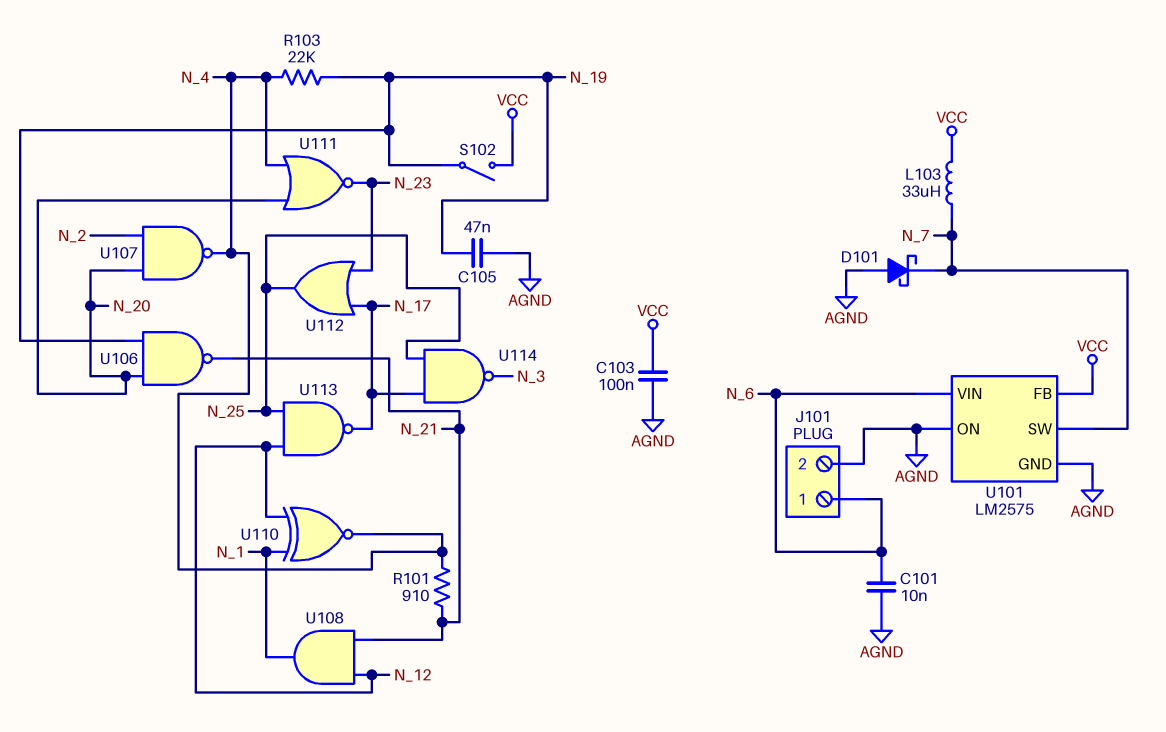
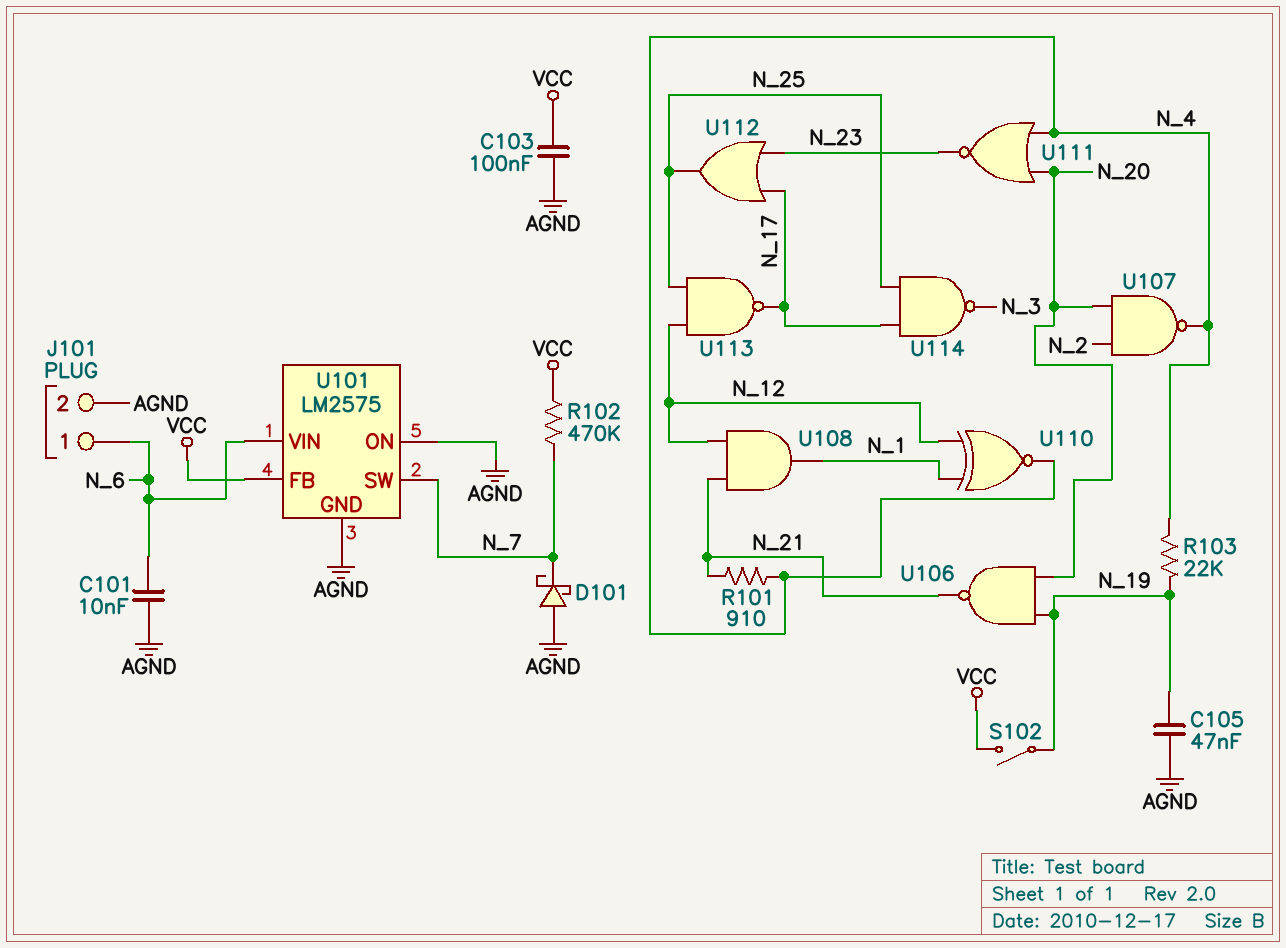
L103: 33uH (N_7, VCC) -> none
R102: none -> 470k (N_7, VCC)

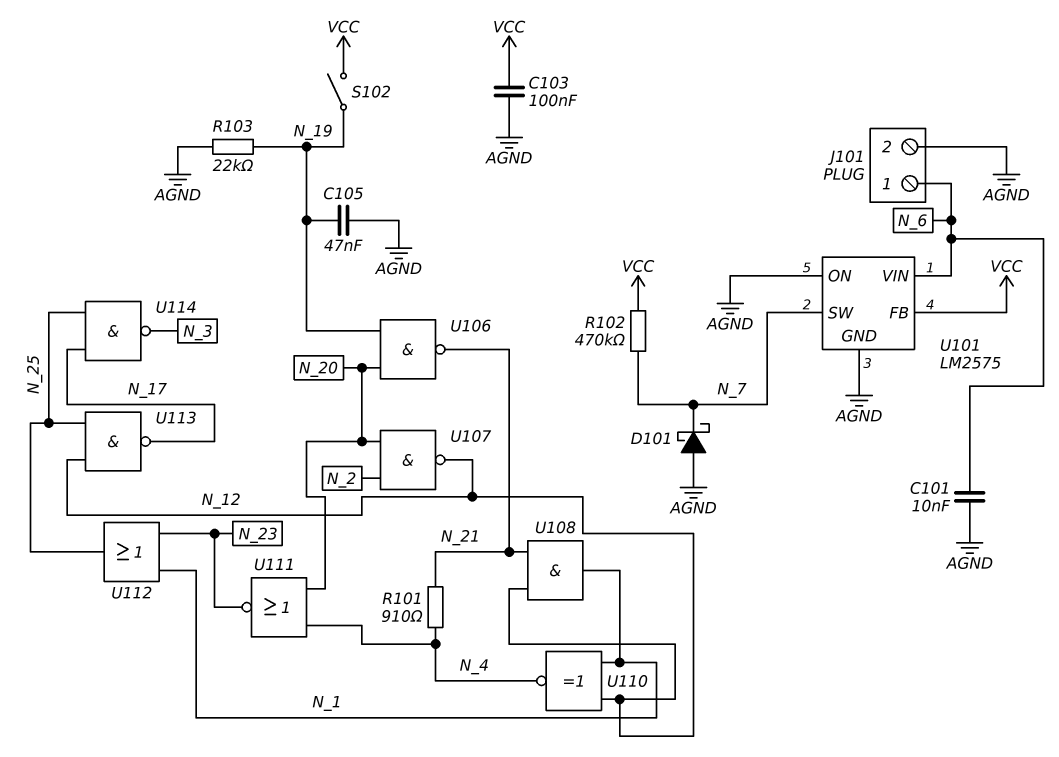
R103: 22k (N_4, N_19) -> 22k (AGND, N_19)
U107: NAND (in N_2, in N_20, out N_4) -> NAND (in N_2, in N_20, out N_12)
U112: OR (in N_17, in N_23, out N_25) -> OR (in N_1, in N_23, out N_25)

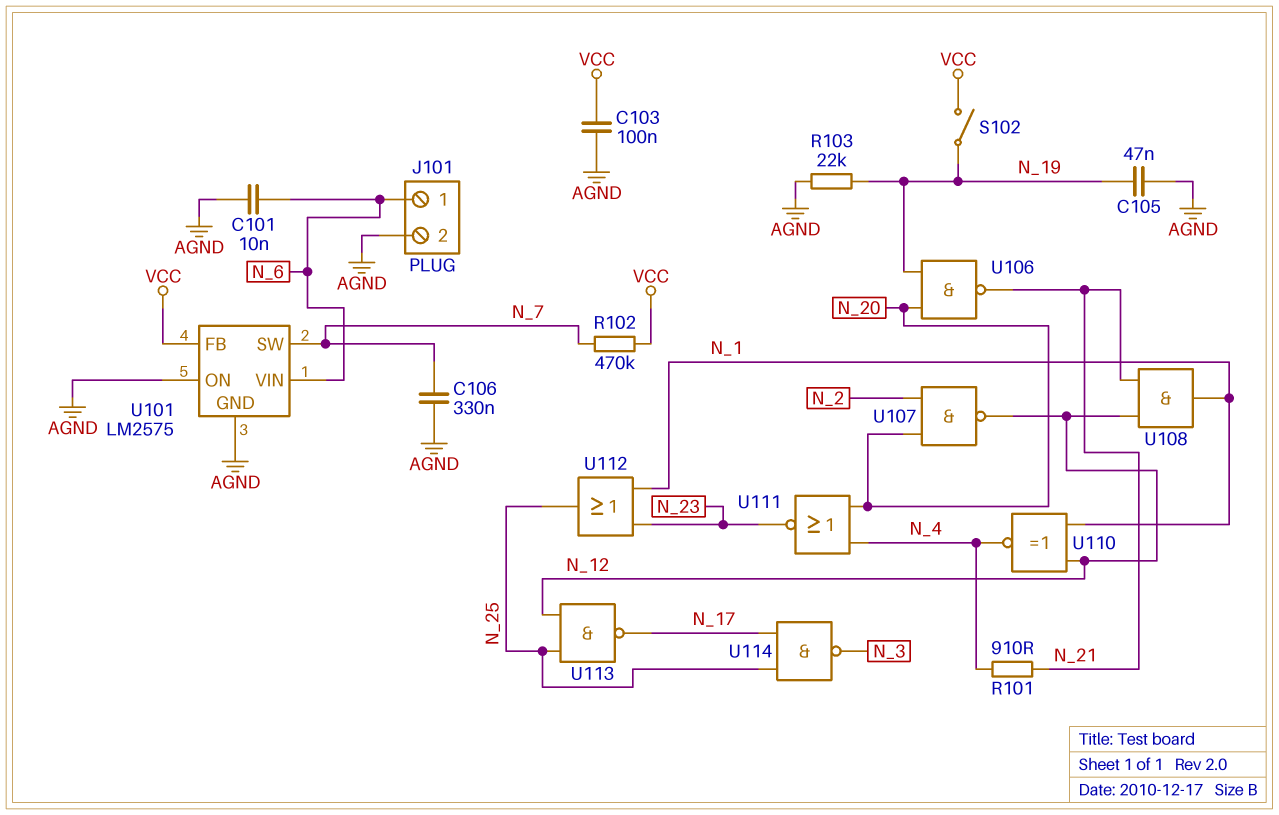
C106: none -> 330nF (AGND, N_7)
D101: schottky (A AGND, K N_7) -> none

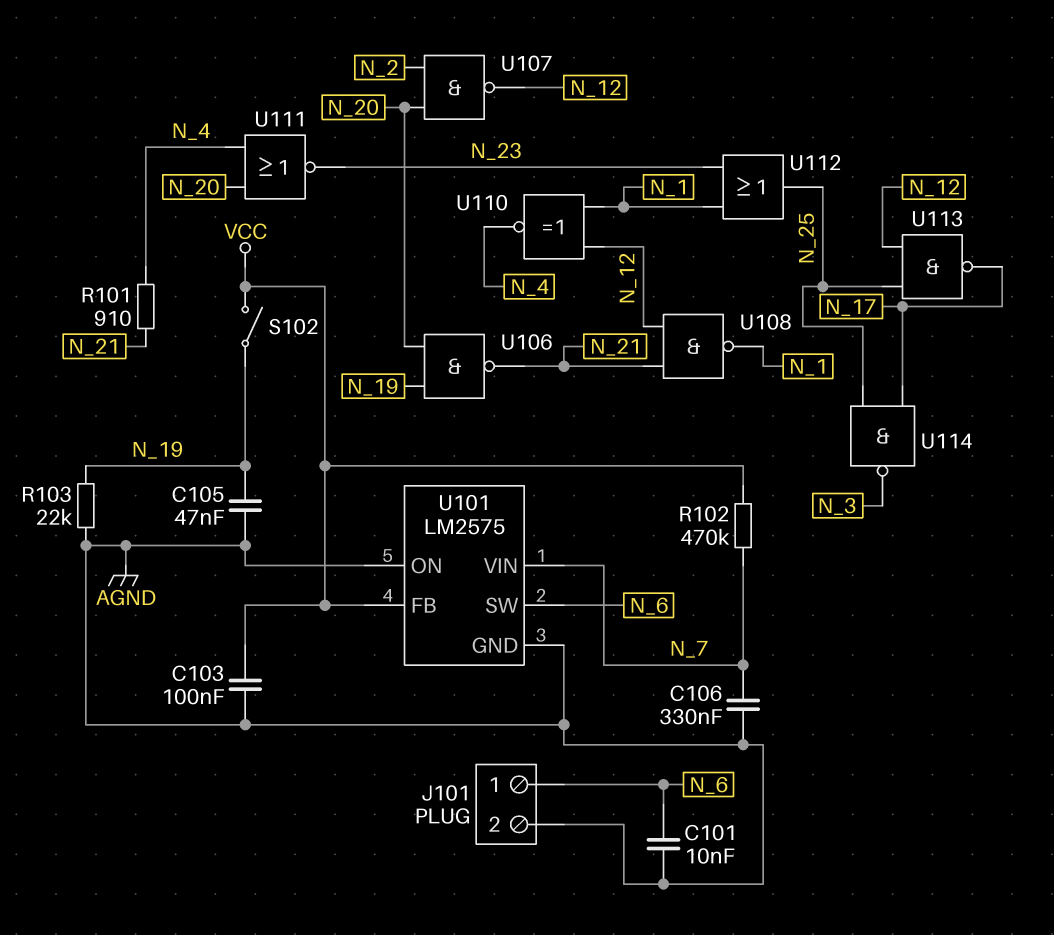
U101 pin SW: N_7 -> N_6
U101 pin VIN: N_6 -> N_7
U108: AND (in N_12, in N_21, out N_1) -> NAND (in N_12, in N_21, out N_1)

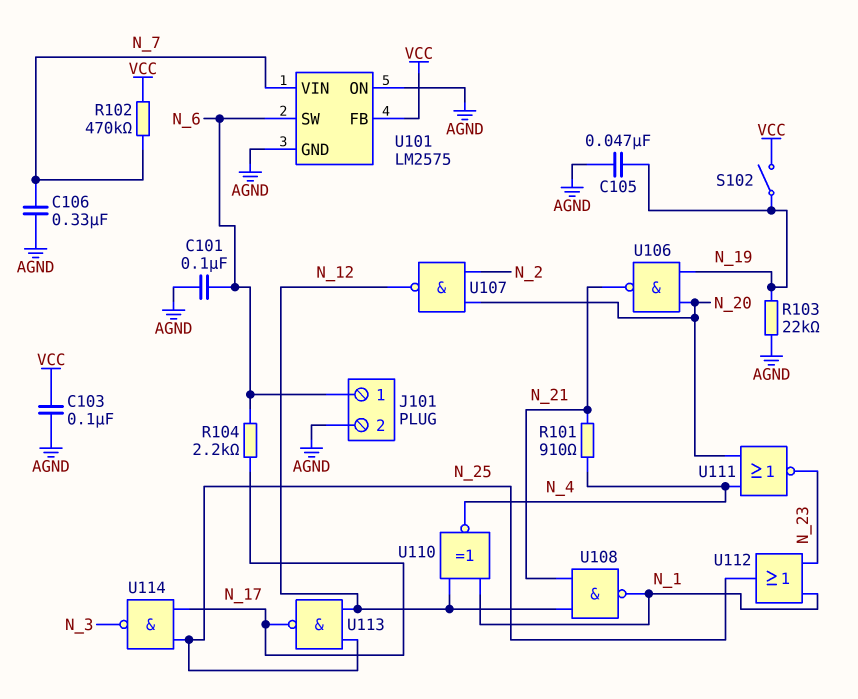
C101: 10nF (AGND, N_6) -> 100nF (AGND, N_6)
R104: none -> 2.2k (N_6, N_17)

